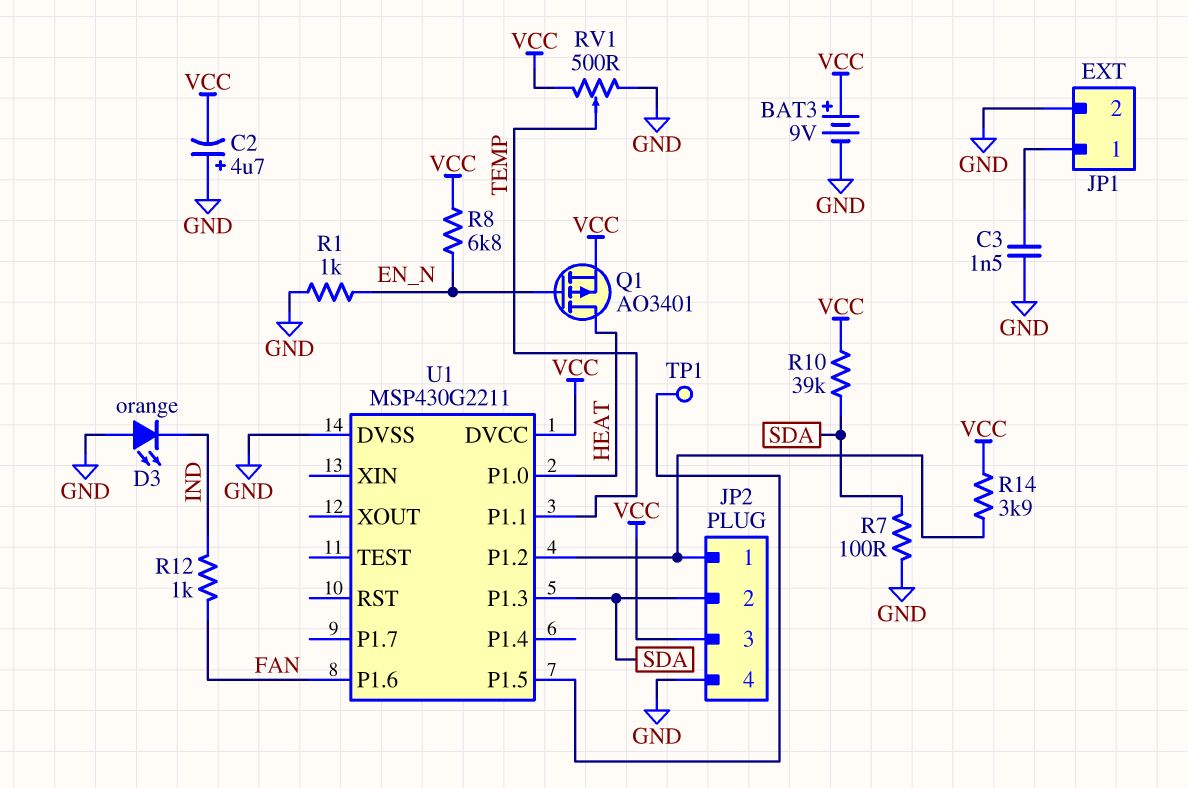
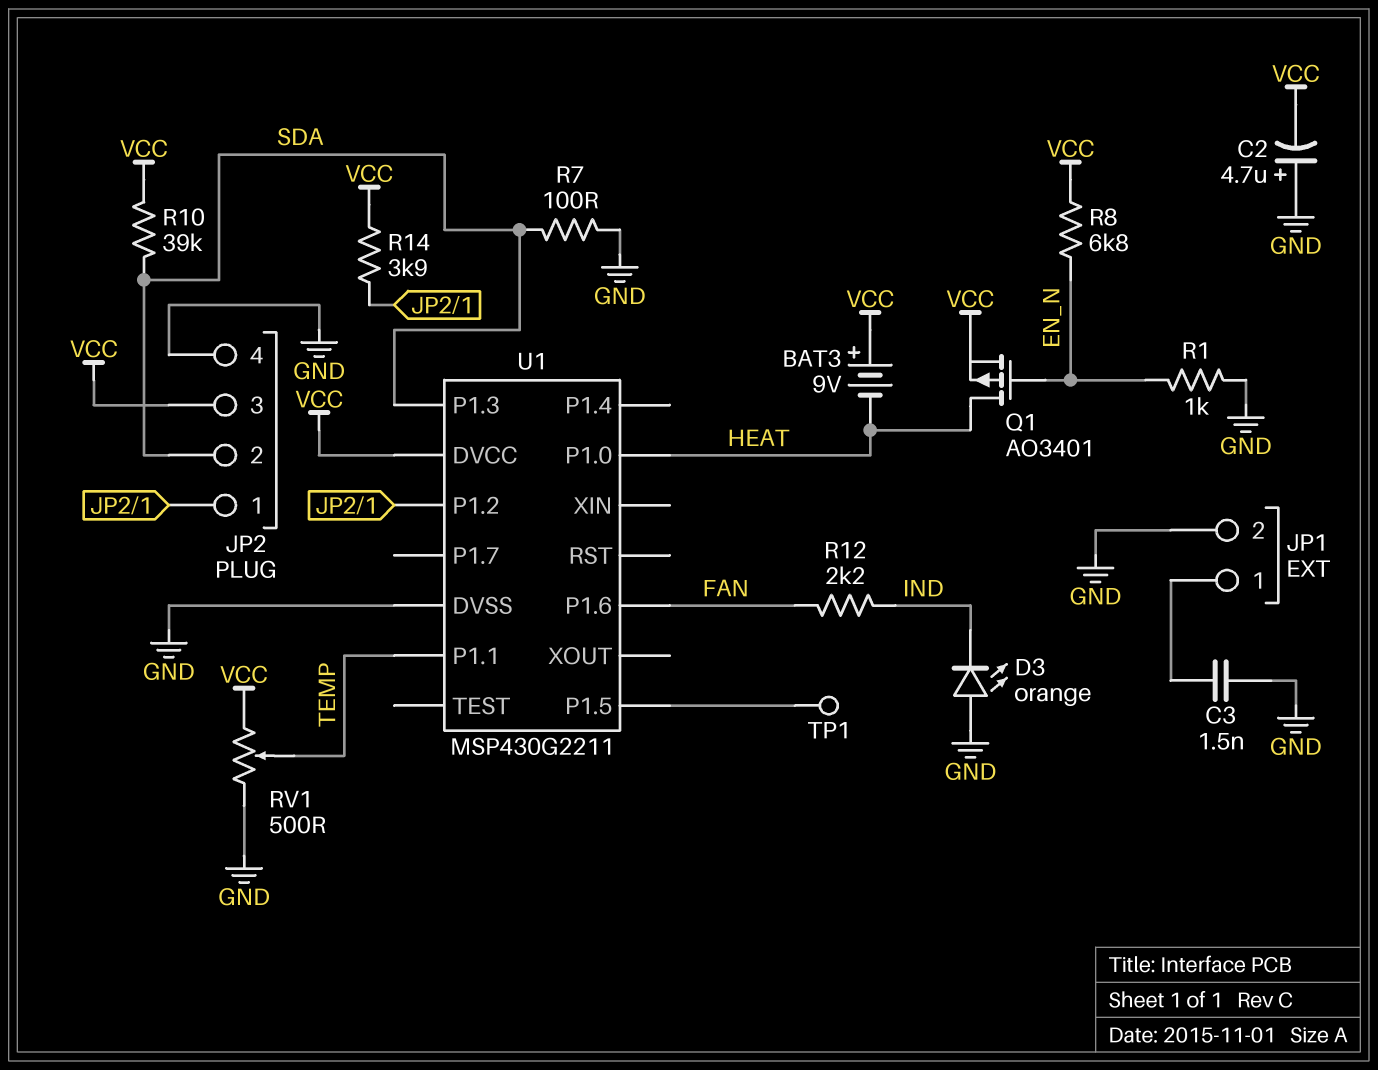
BAT3: 9V (plus VCC, minus GND) -> 9V (plus VCC, minus HEAT)
R12: 1k (FAN, IND) -> 2.2k (FAN, IND)

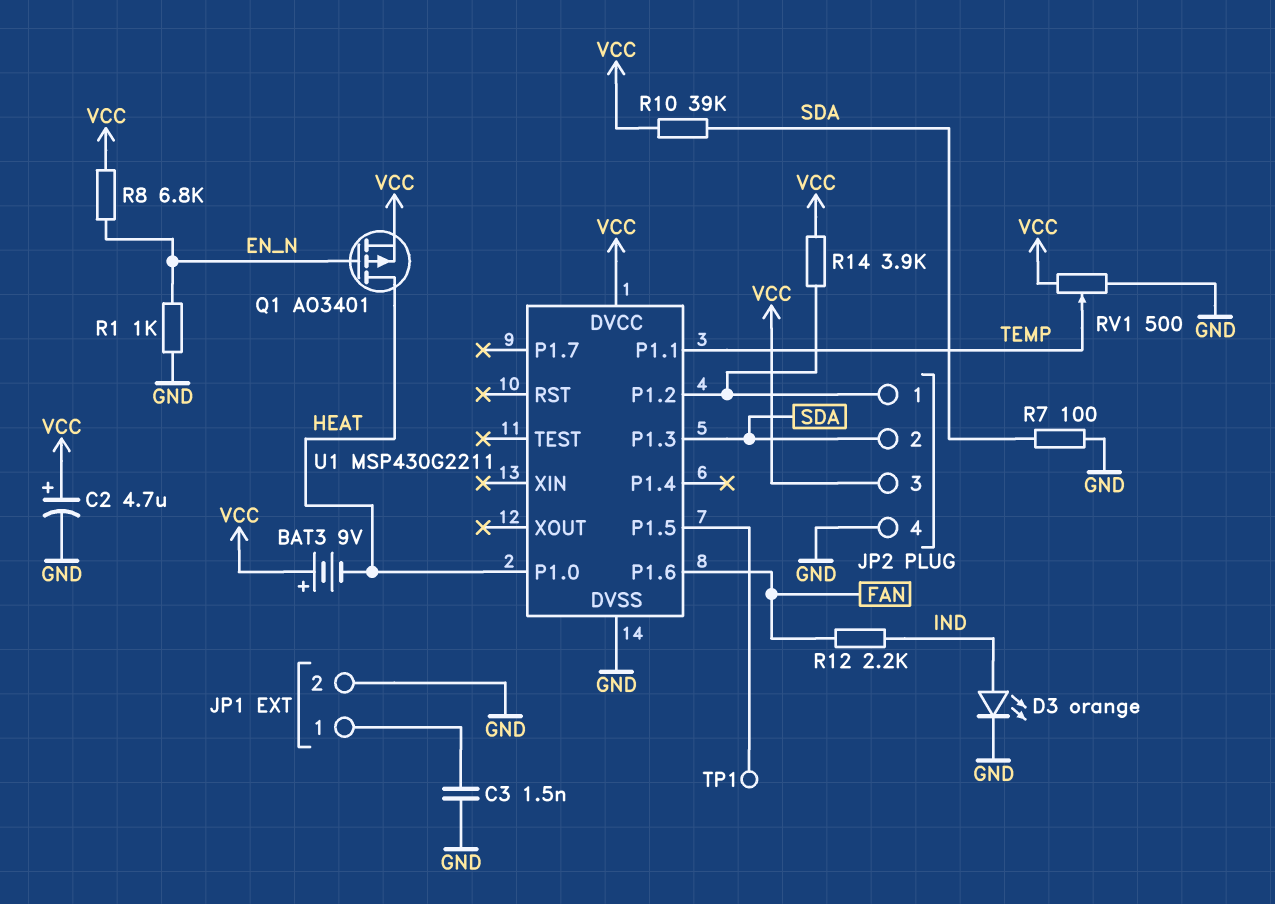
C2: 4.7uF (plus GND, minus VCC) -> 4.7uF (plus VCC, minus GND)
D3: LED orange (A GND, K IND) -> LED orange (A IND, K GND)

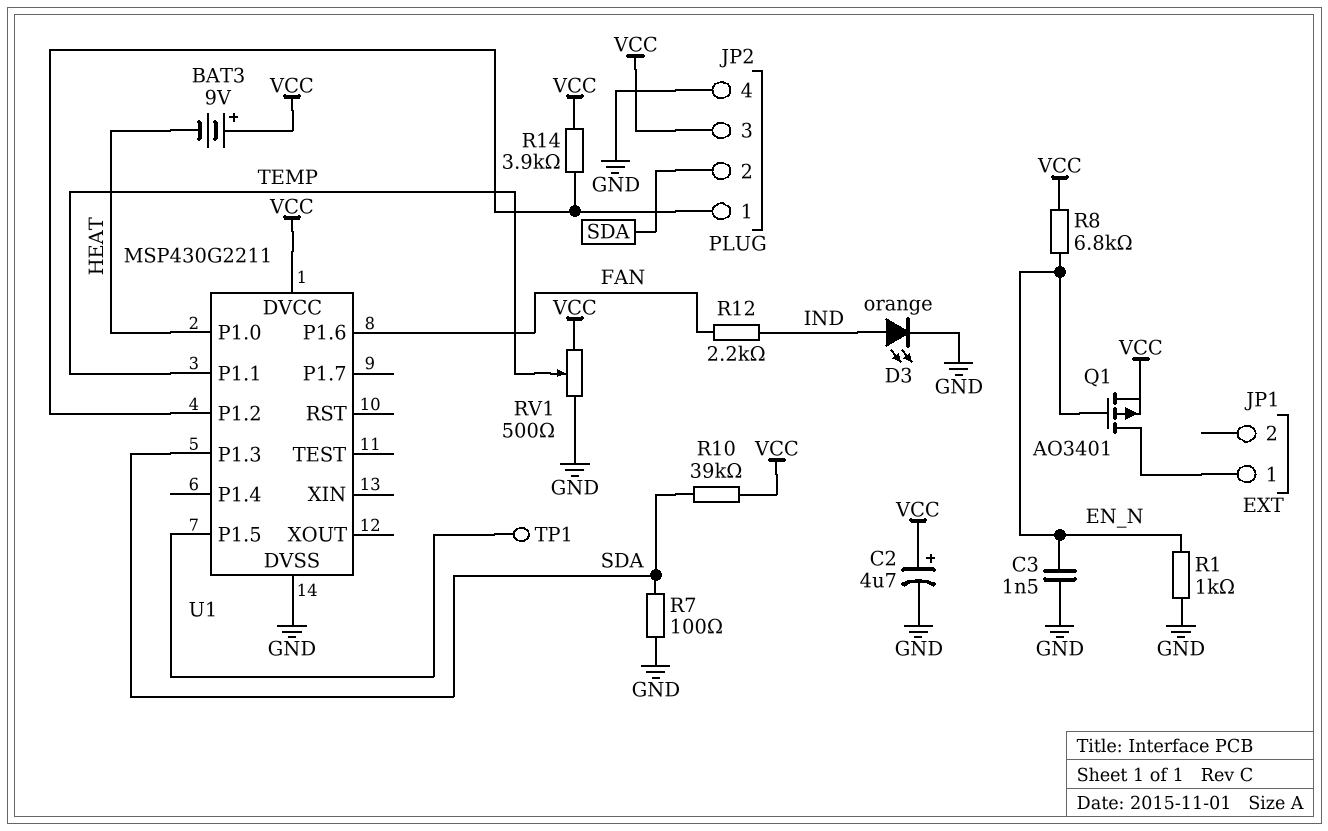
C3: 1.5nF (GND, JP1/1) -> 1.5nF (EN_N, GND)
JP1 pin 2: GND -> none
Q1: PMOS AO3401 (G EN_N, D HEAT, S VCC) -> PMOS AO3401 (G EN_N, D JP1/1, S VCC)

